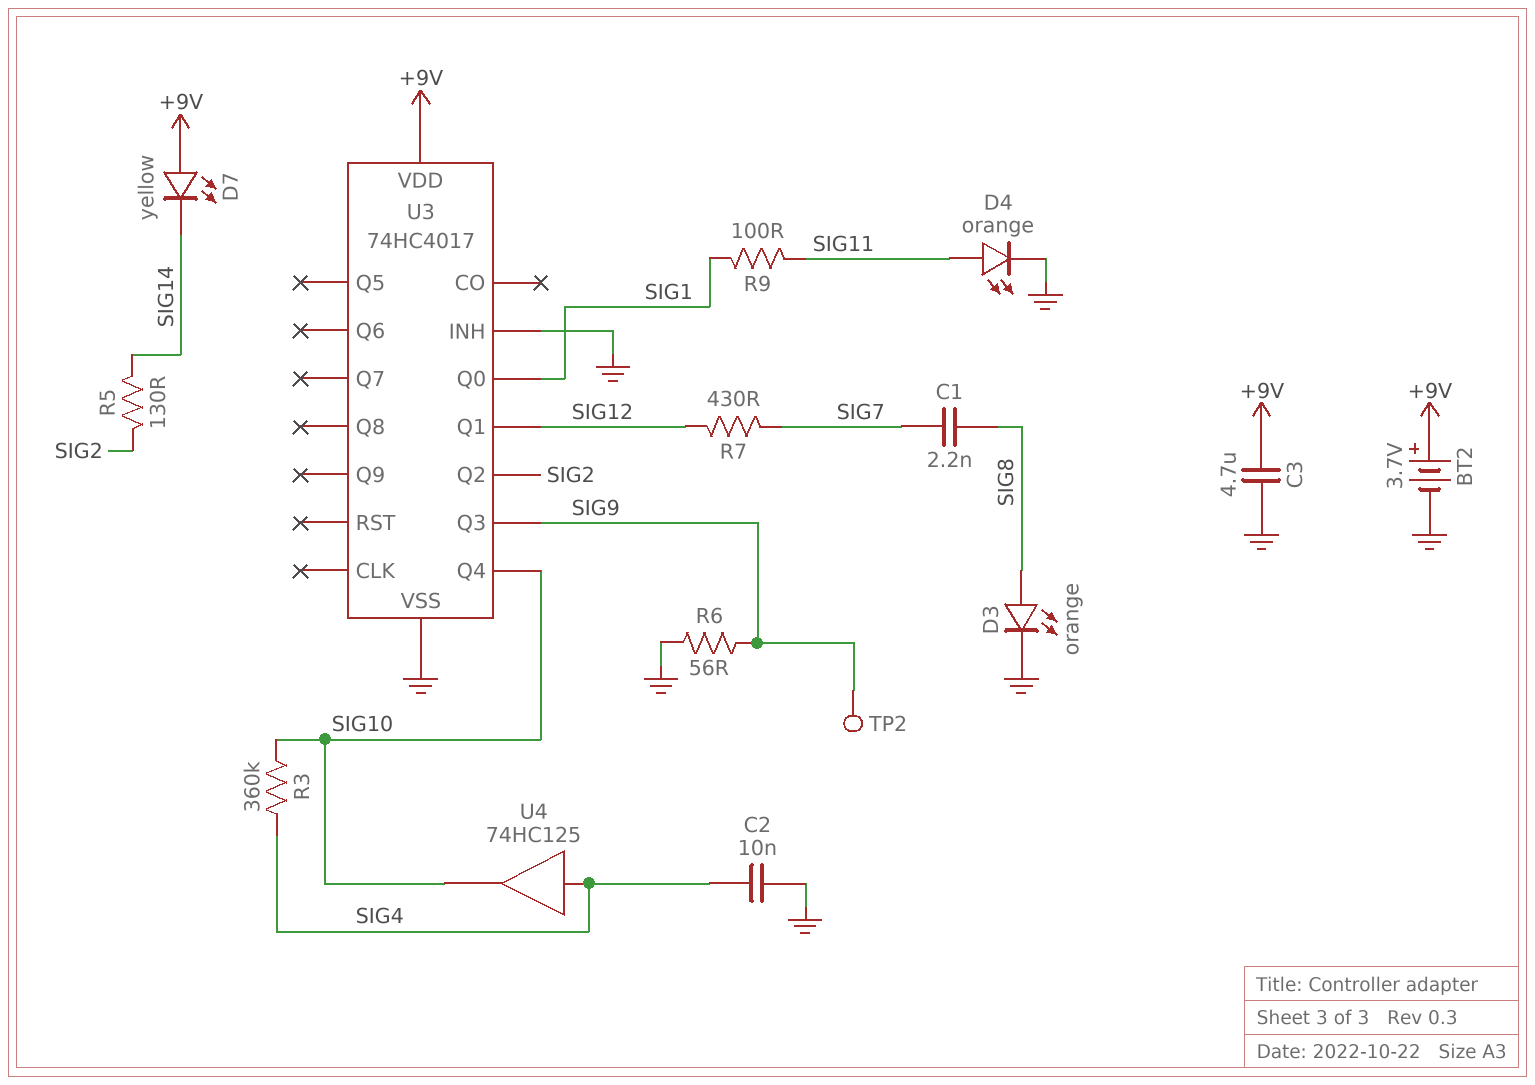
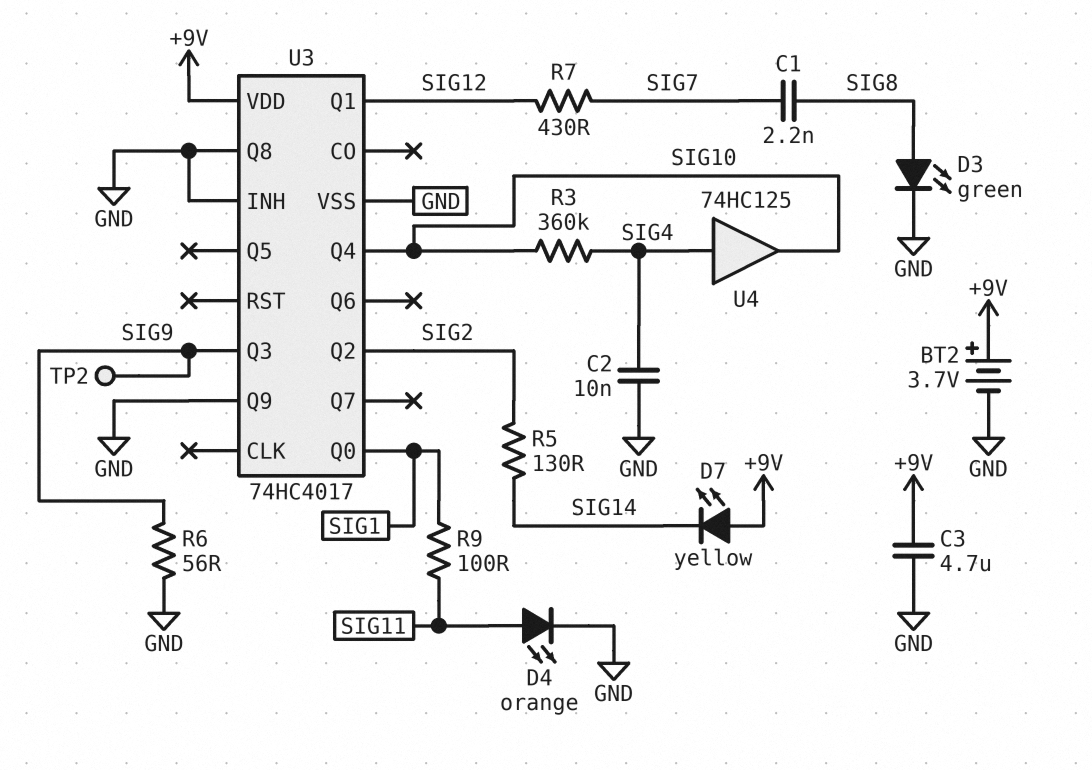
D3: LED orange (A SIG8, K GND) -> LED green (A SIG8, K GND)
U3 pin Q8: none -> GND
U3 pin Q9: none -> GND

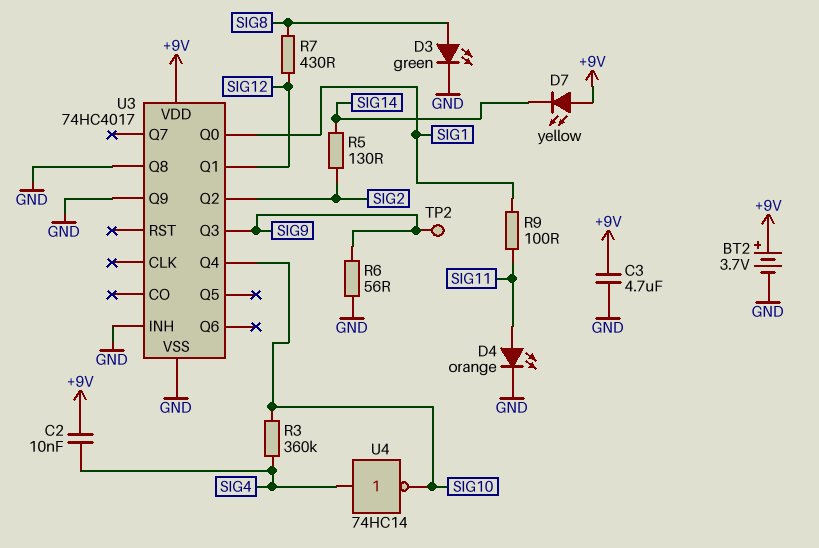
C1: 2.2nF (SIG7, SIG8) -> none
C2: 10nF (GND, SIG4) -> 10nF (+9V, SIG4)
R7: 430 (SIG7, SIG12) -> 430 (SIG8, SIG12)
U4: buffer 74HC125 (in SIG4, out SIG10) -> NOT 74HC14 (in SIG4, out SIG10)

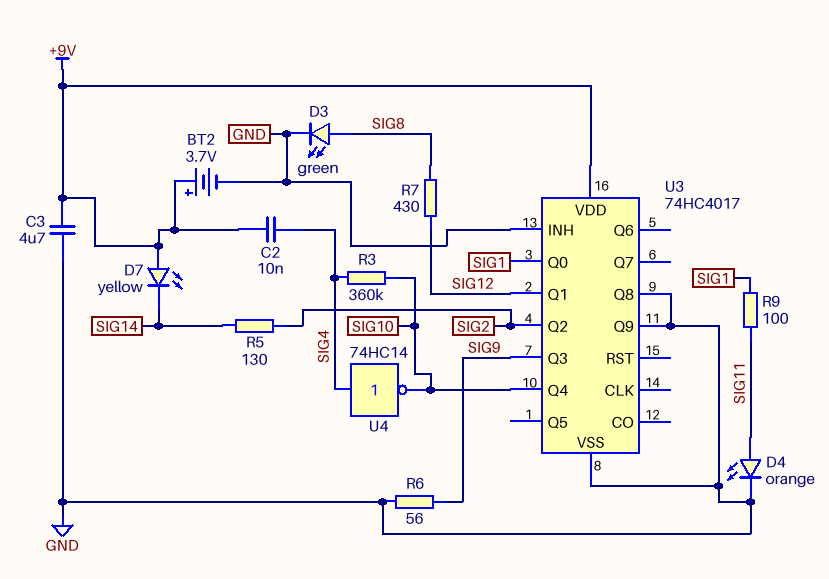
TP2: test point (SIG9) -> none

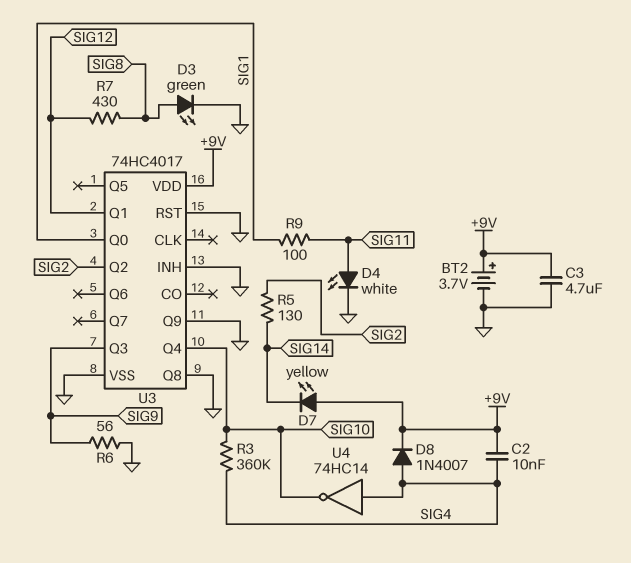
D4: LED orange (A SIG11, K GND) -> LED white (A SIG11, K GND)
D8: none -> diode 1N4007 (A SIG4, K +9V)
U3 pin RST: none -> GND

